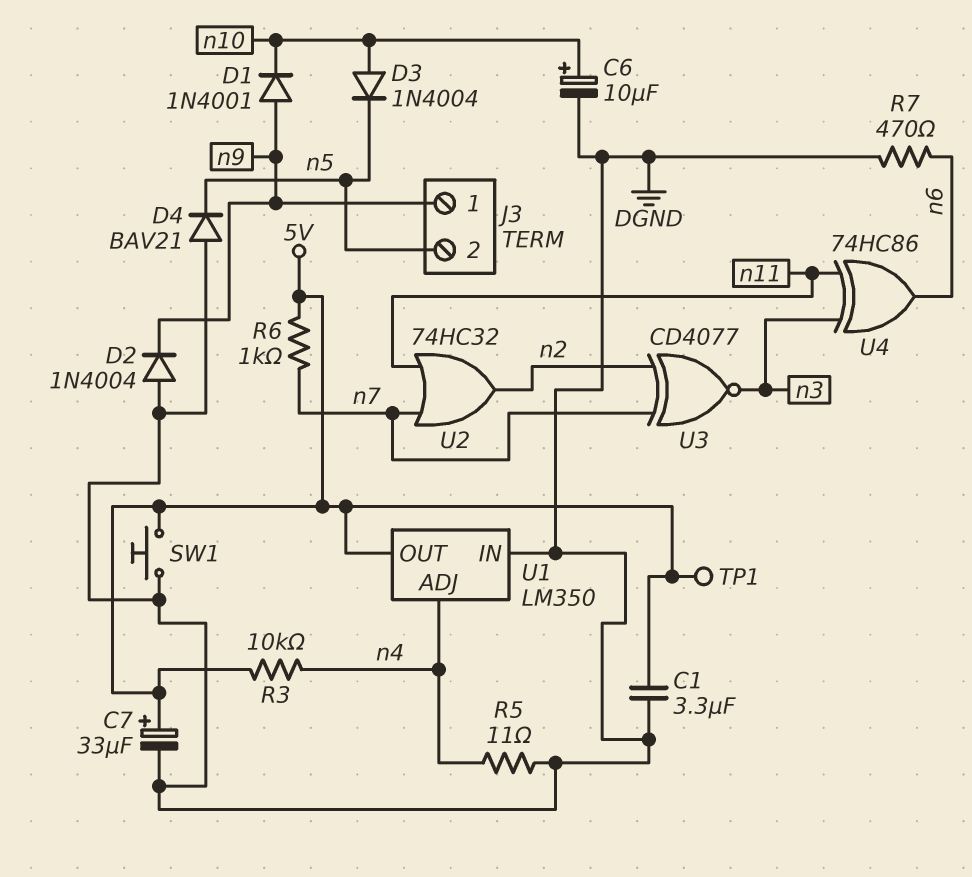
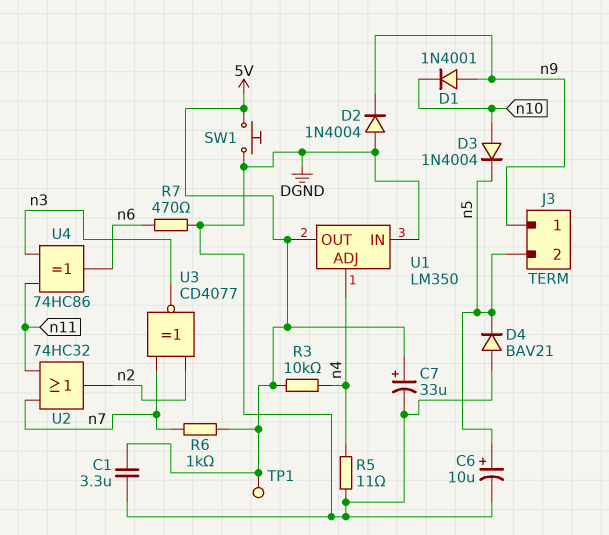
C6: 10uF (plus n10, minus DGND) -> 10uF (plus n5, minus DGND)

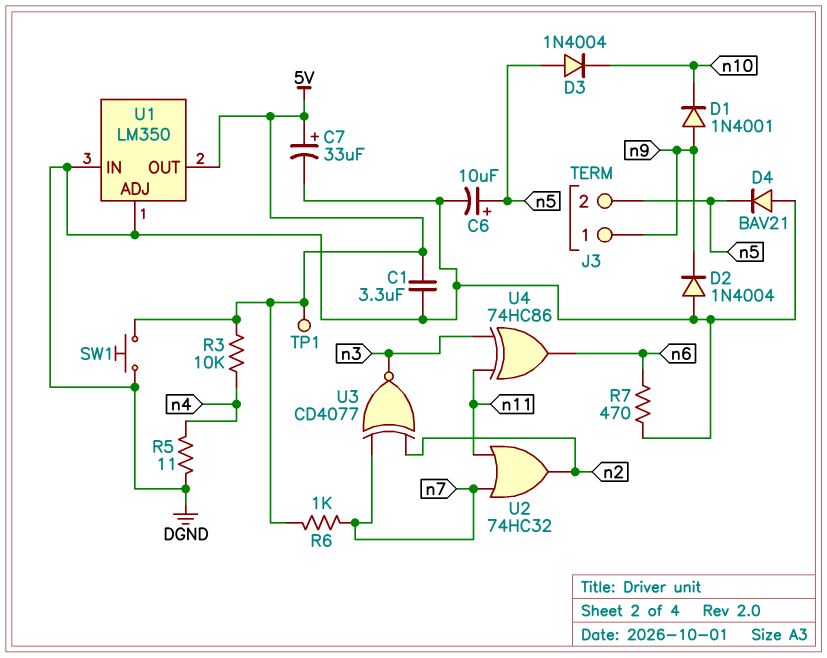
D3: diode 1N4004 (A n10, K n5) -> diode 1N4004 (A n5, K n10)
U1 pin ADJ: n4 -> DGND

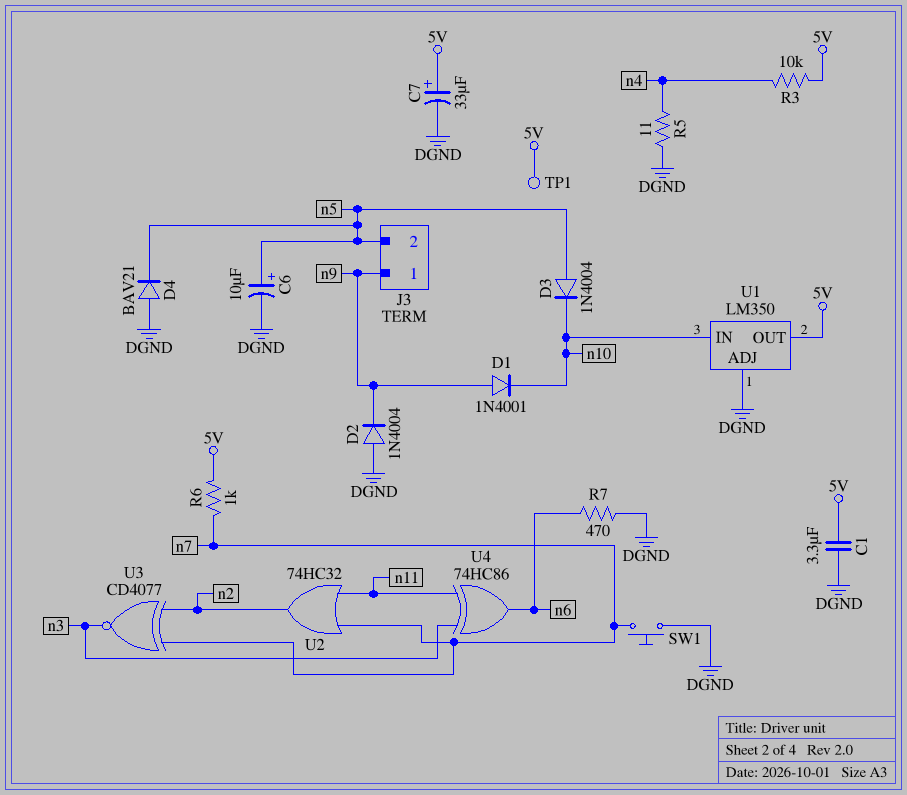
SW1: button (5V, DGND) -> button (DGND, n7)
U1 pin IN: DGND -> n10

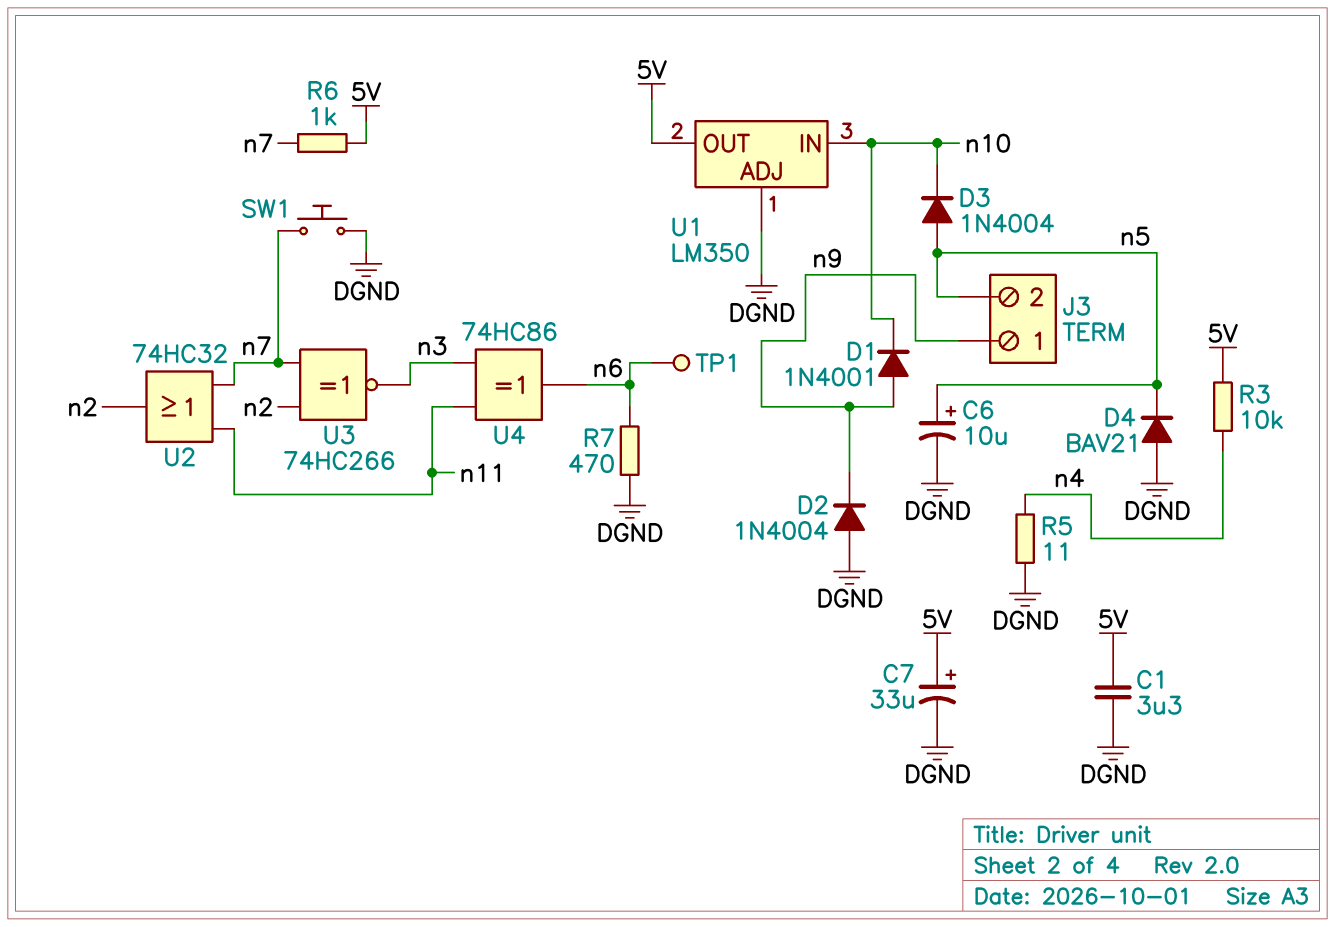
TP1: test point (5V) -> test point (n6)
U3: XNOR CD4077 (in n2, in n7, out n3) -> XNOR 74HC266 (in n2, in n7, out n3)

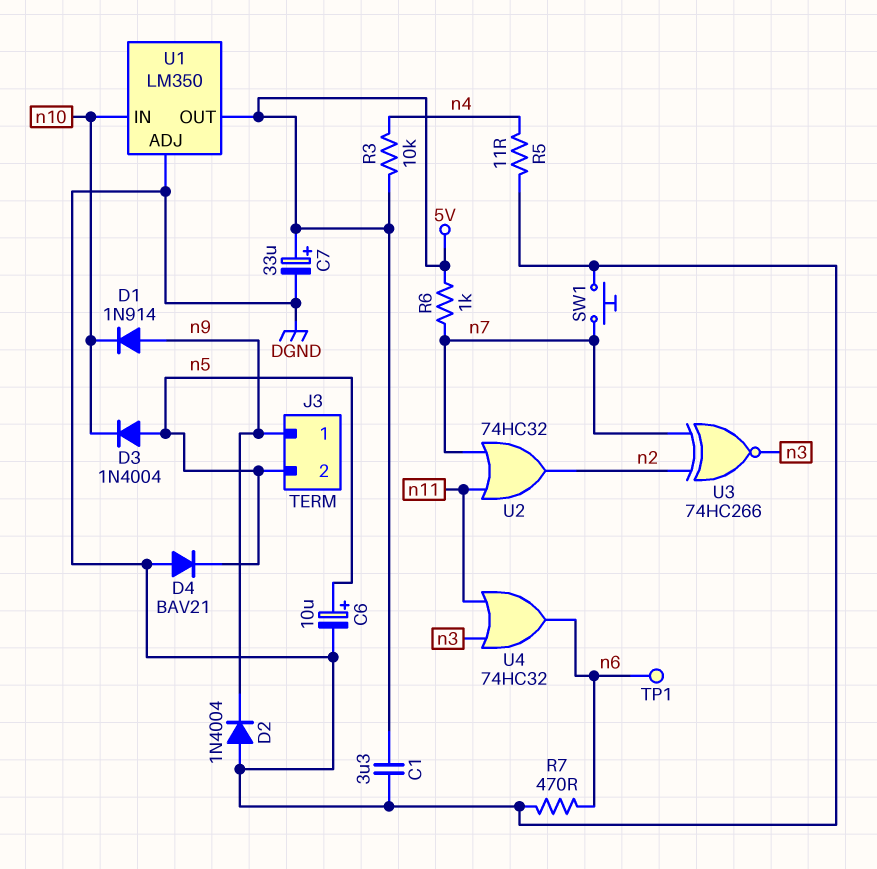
D1: diode 1N4001 (A n9, K n10) -> diode 1N914 (A n9, K n10)
U4: XOR 74HC86 (in n3, in n11, out n6) -> OR 74HC32 (in n3, in n11, out n6)

